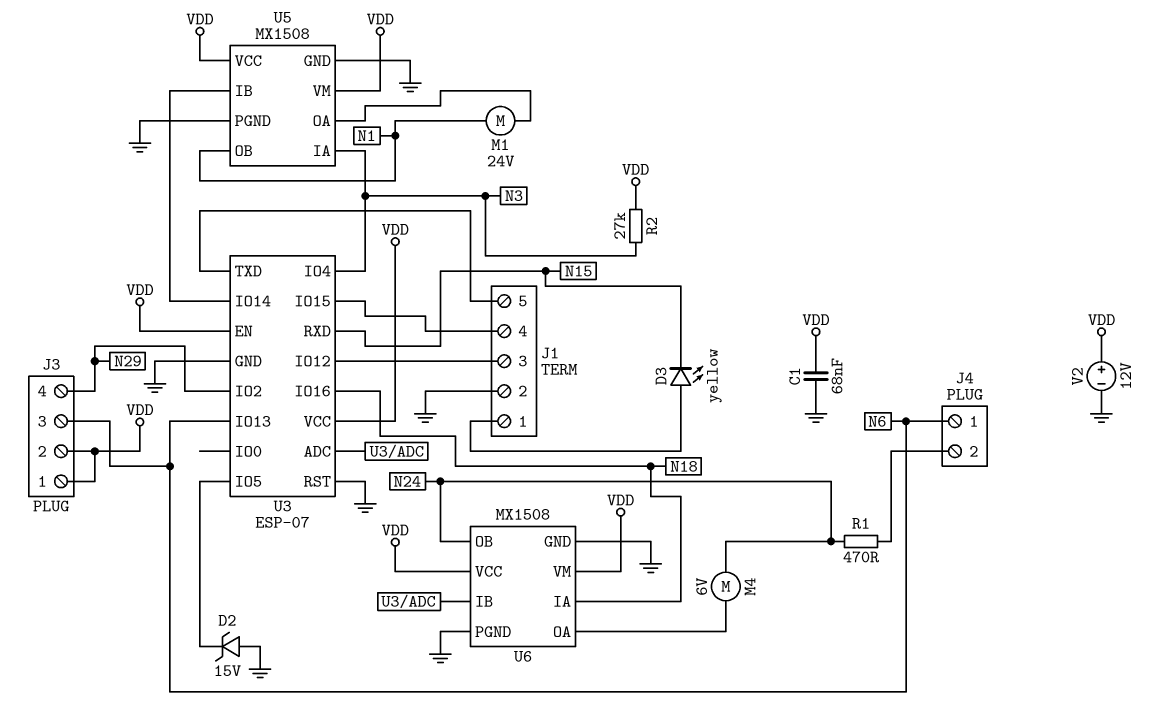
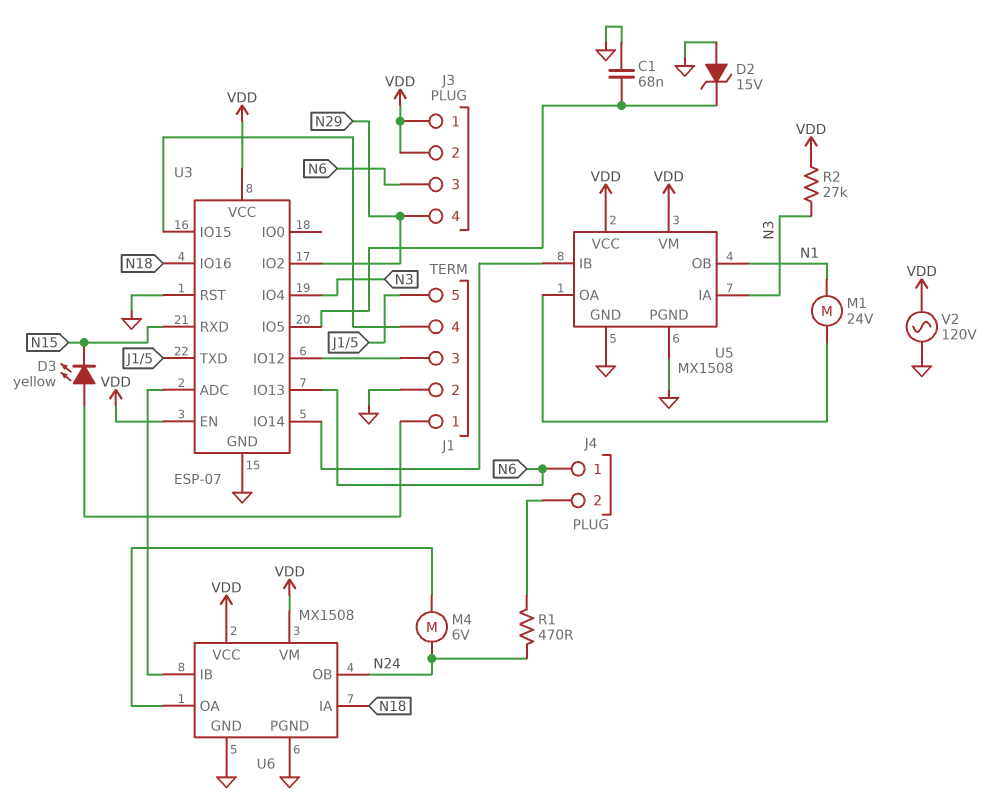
C1: 68nF (GND, VDD) -> 68nF (GND, U3/IO5)
V2: 12V (plus VDD, minus GND) -> AC 120V (GND, VDD)

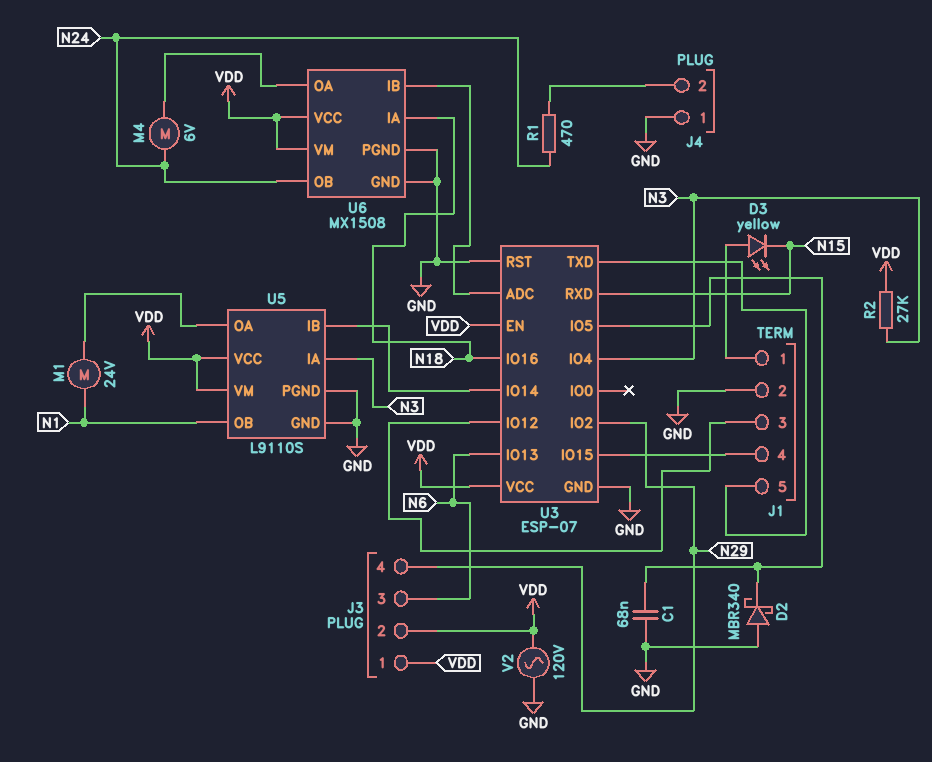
D2: zener 15V (A GND, K U3/IO5) -> schottky MBR340 (A GND, K U3/IO5)
J4 pin 1: N6 -> GND
U5: MX1508 -> L9110S

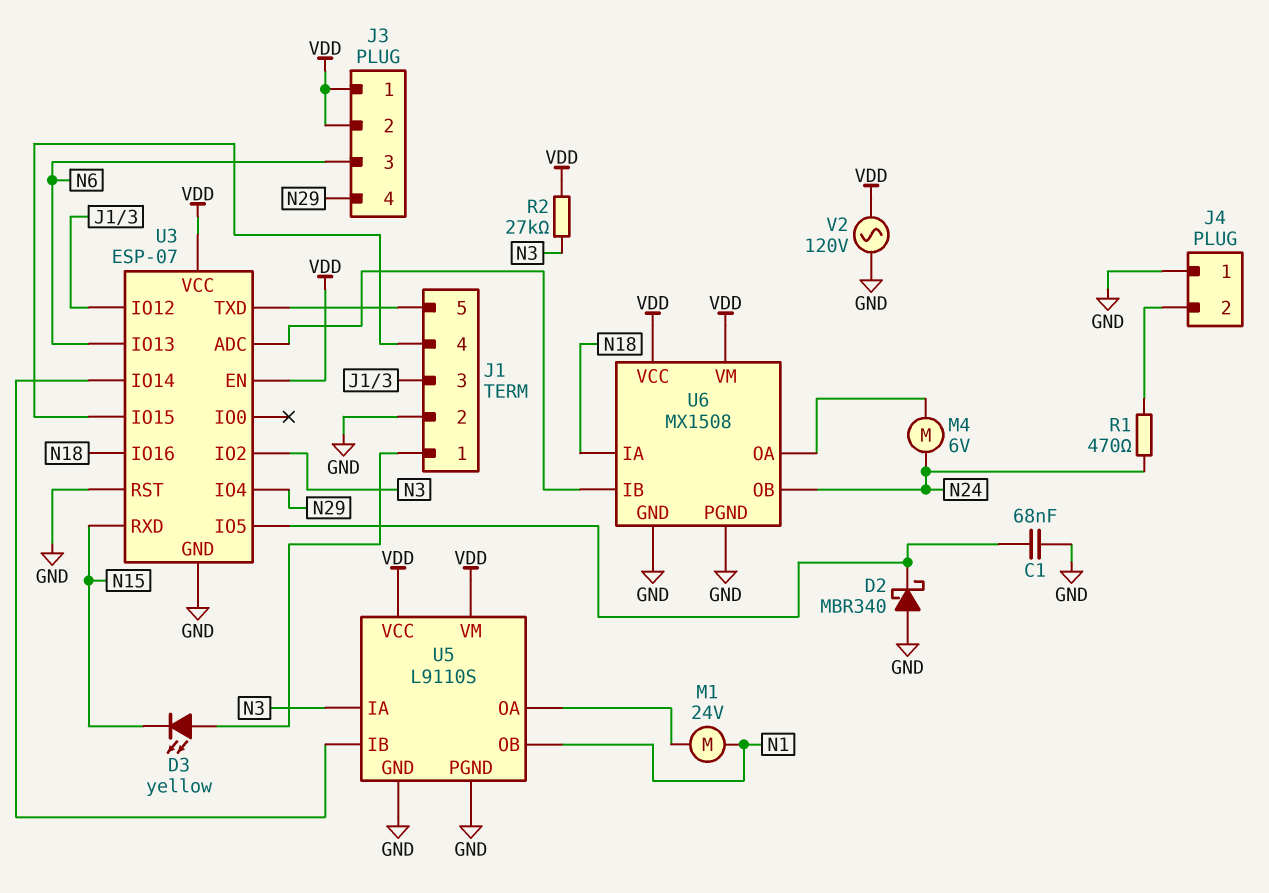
U3 pin IO2: N29 -> N3
U3 pin IO4: N3 -> N29

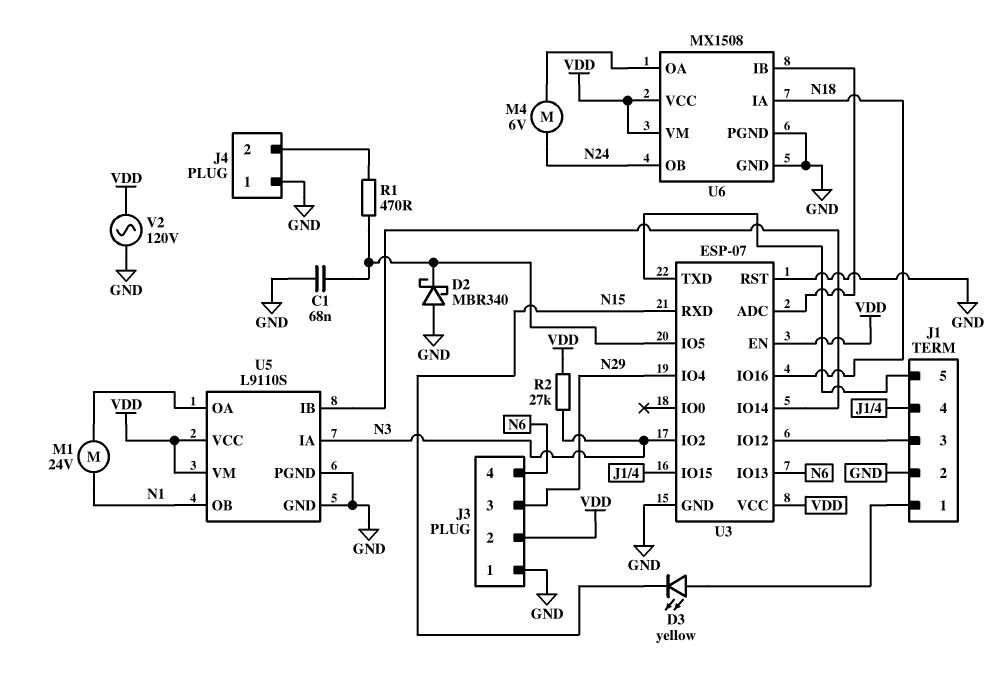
J3 pin 1: VDD -> GND
J3 pin 3: N6 -> N29
J3 pin 4: N29 -> N6
R1: 470 (J4/2, N24) -> 470 (J4/2, U3/IO5)

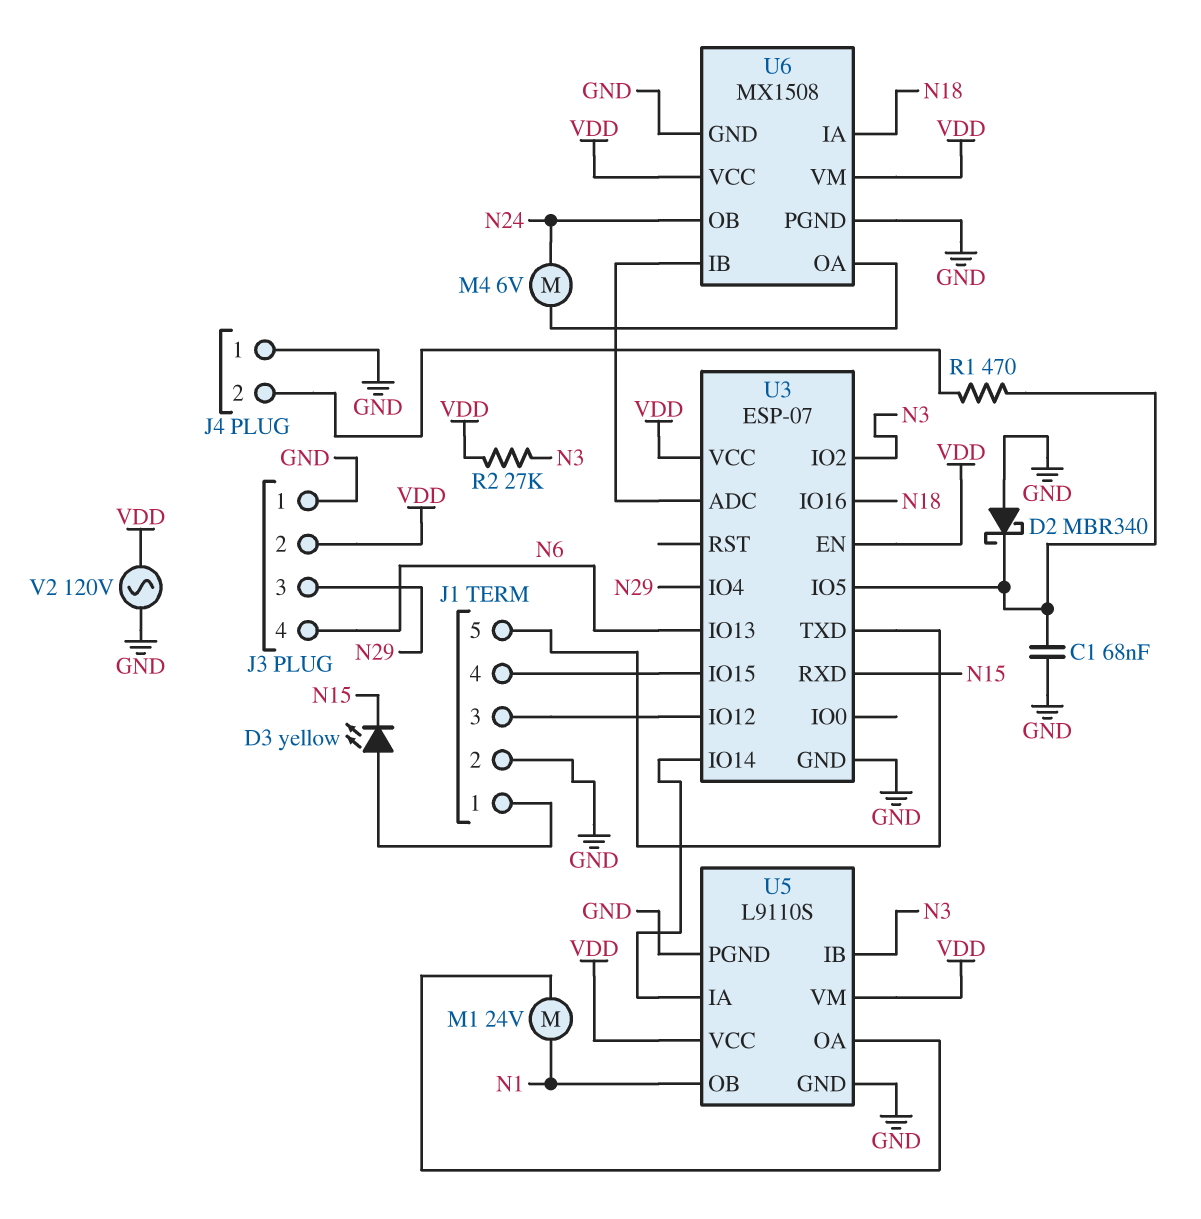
U3 pin RST: GND -> none
U5 pin IA: N3 -> U3/IO14
U5 pin IB: U3/IO14 -> N3

